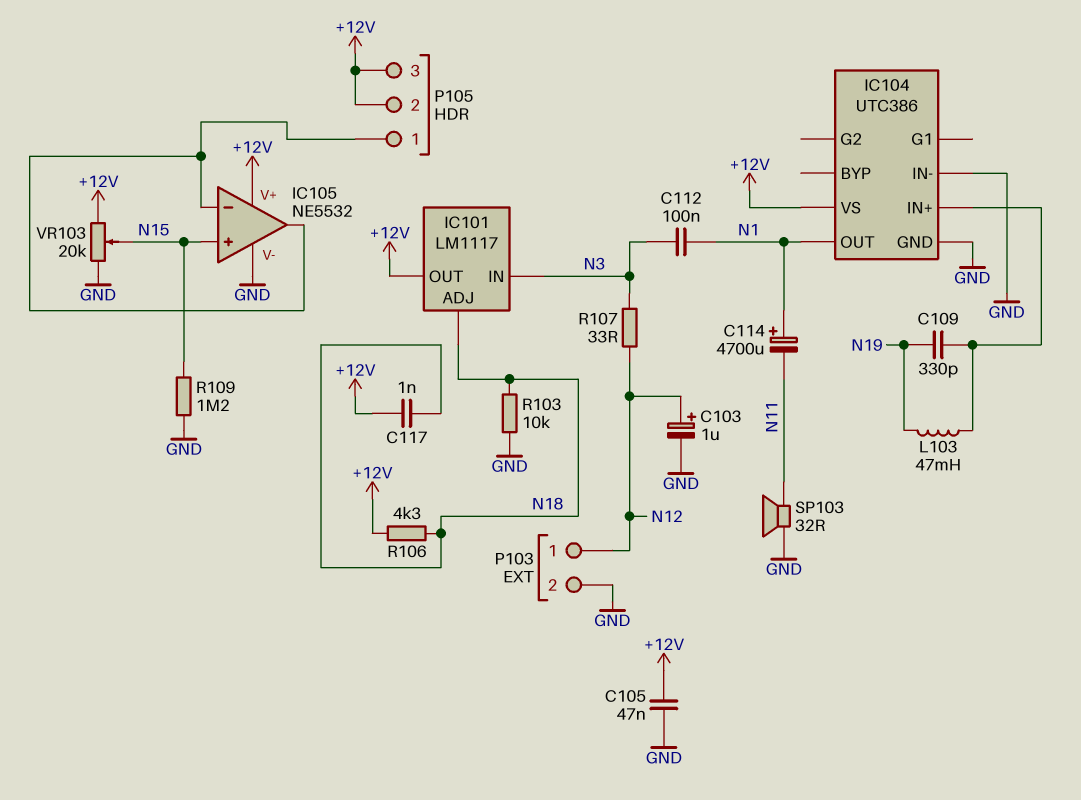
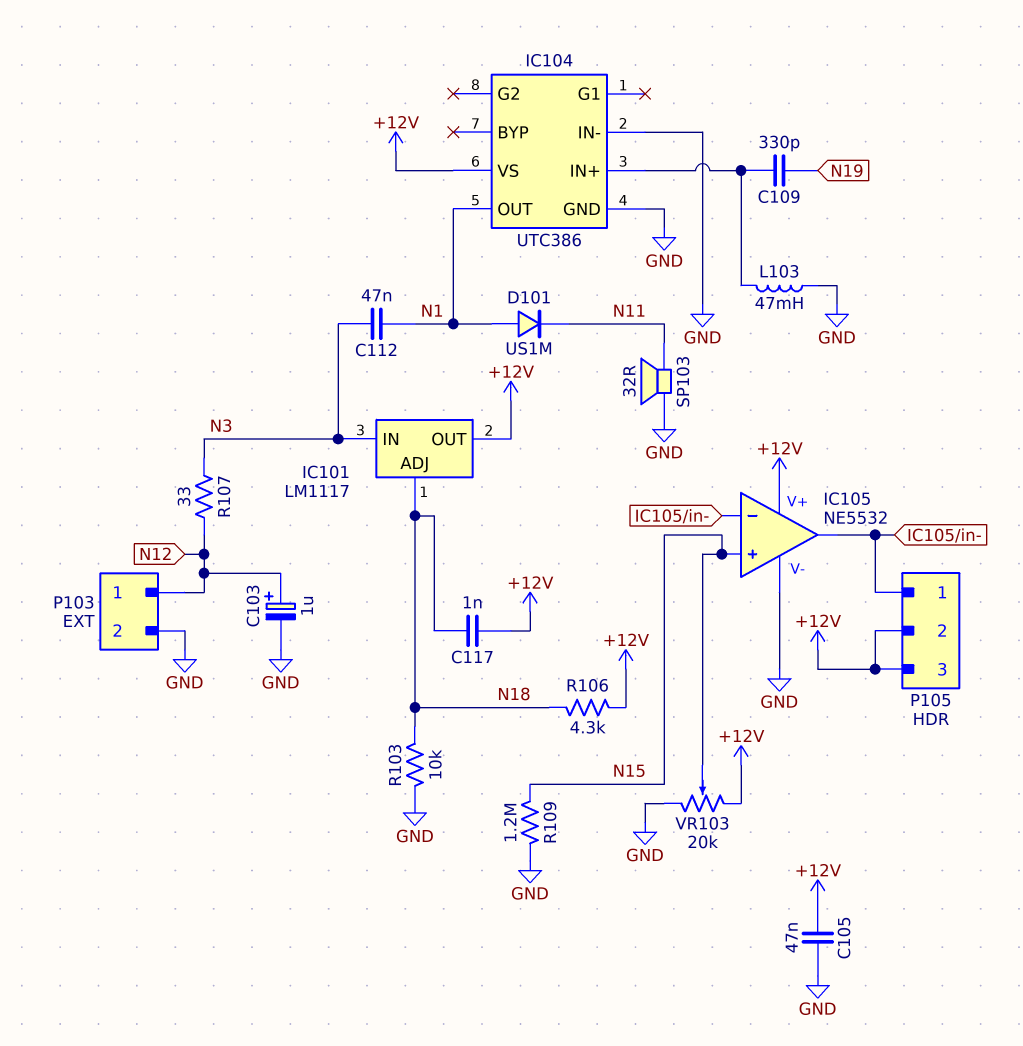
C112: 100nF (N1, N3) -> 47nF (N1, N3)
C114: 4700uF (plus N1, minus N11) -> none
D101: none -> diode US1M (A N1, K N11)
L103: 47mH (IC104/IN+, N19) -> 47mH (GND, IC104/IN+)

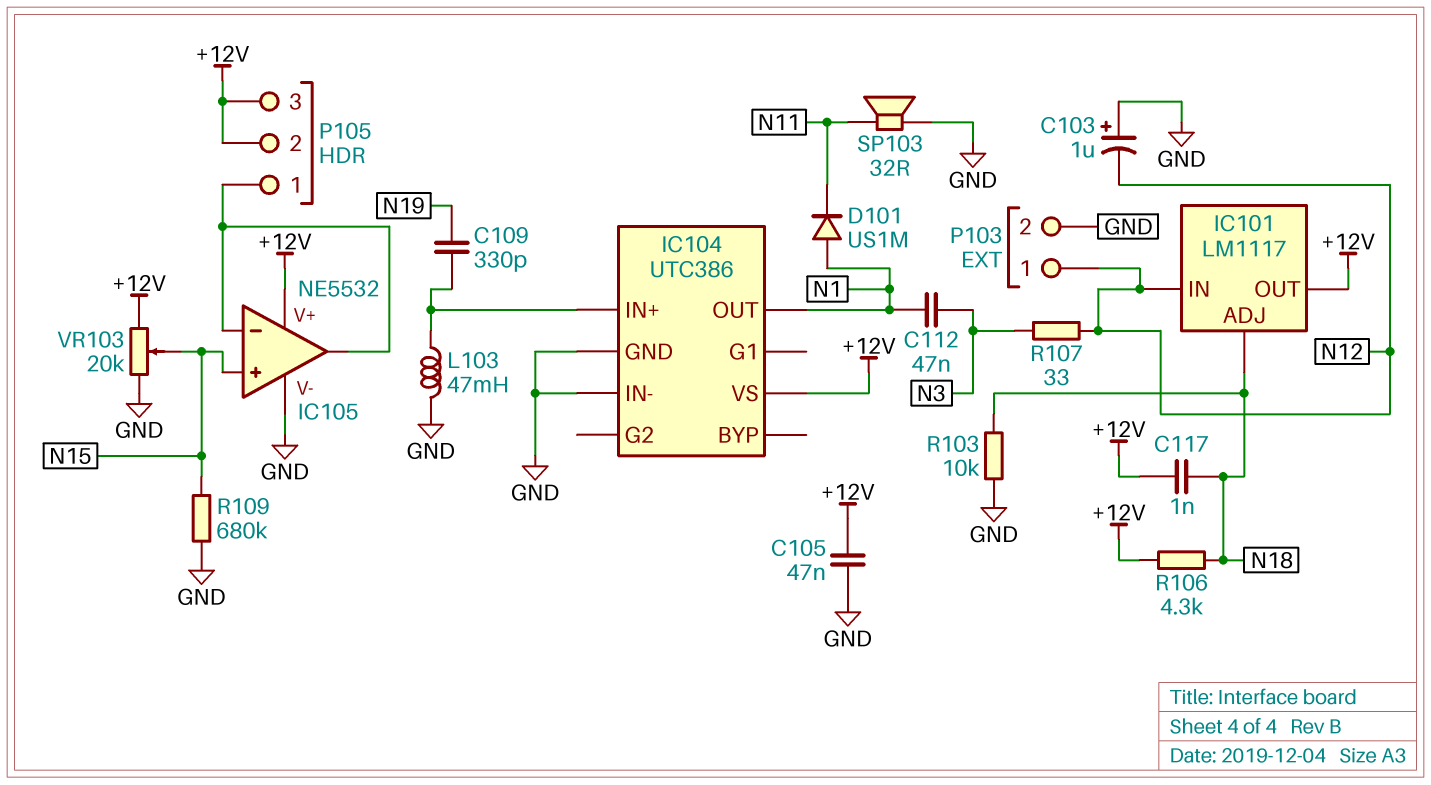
C103: 1uF (plus N12, minus GND) -> 1uF (plus GND, minus N12)
IC101 pin IN: N3 -> N12
R109: 1.2M (GND, N15) -> 680k (GND, N15)

